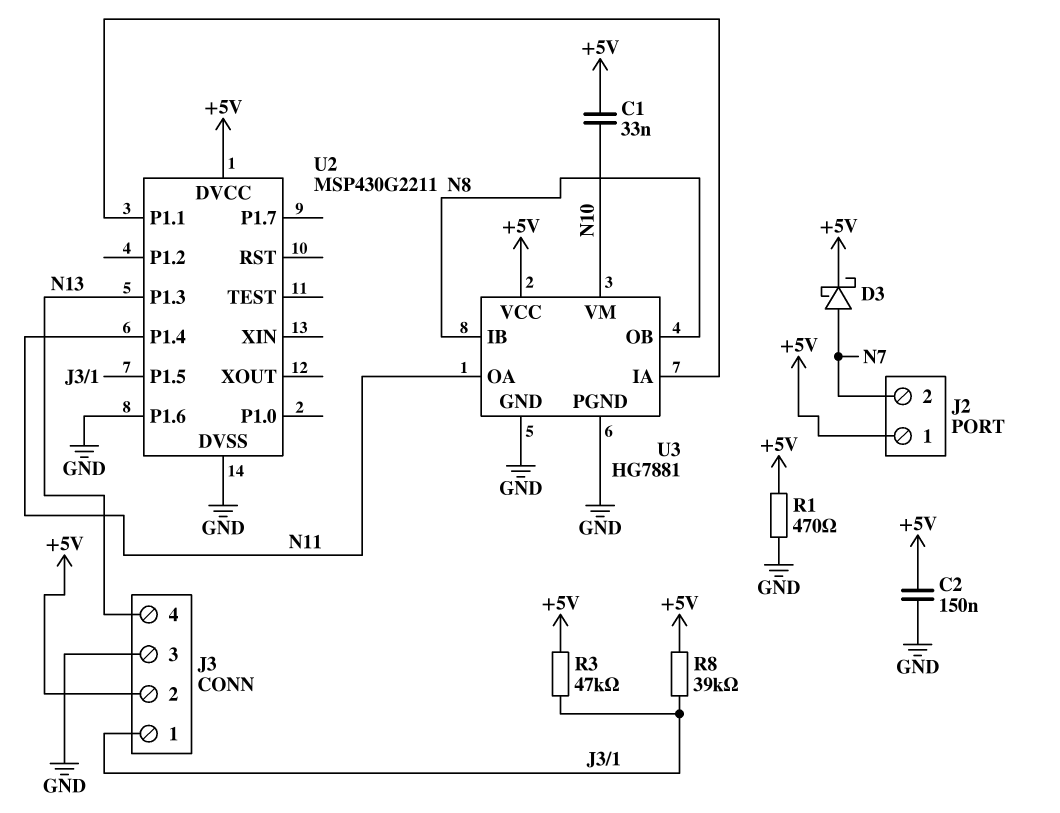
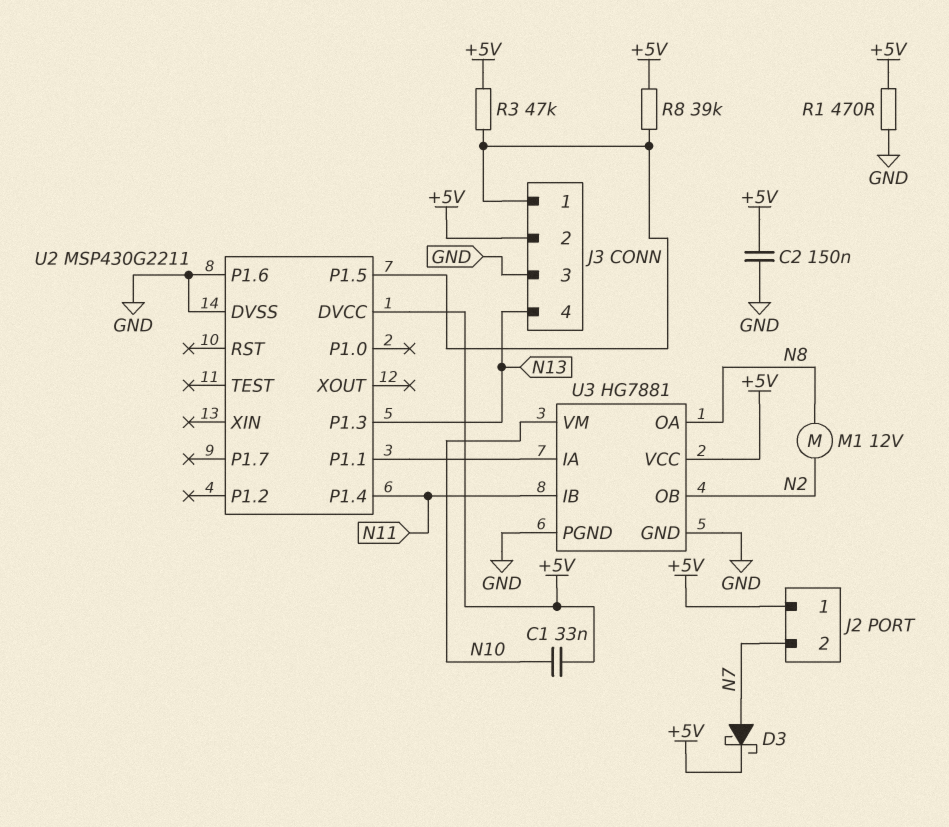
M1: none -> motor 12V (N2, N8)
U3 pin IB: N8 -> N11
U3 pin OA: N11 -> N8
U3 pin OB: N8 -> N2

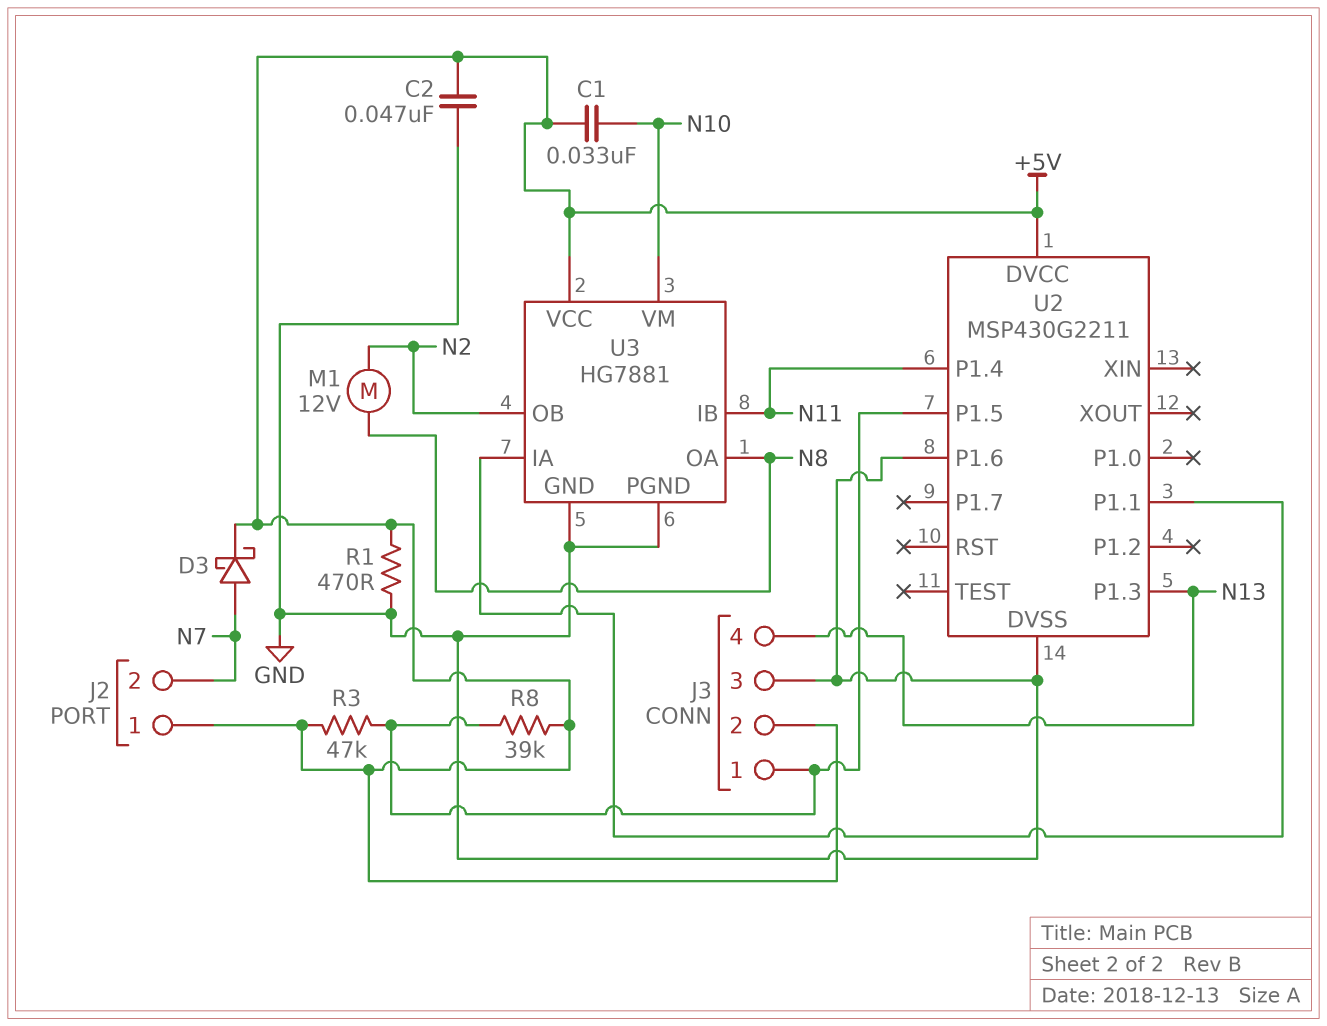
C2: 150nF (+5V, GND) -> 47nF (+5V, GND)

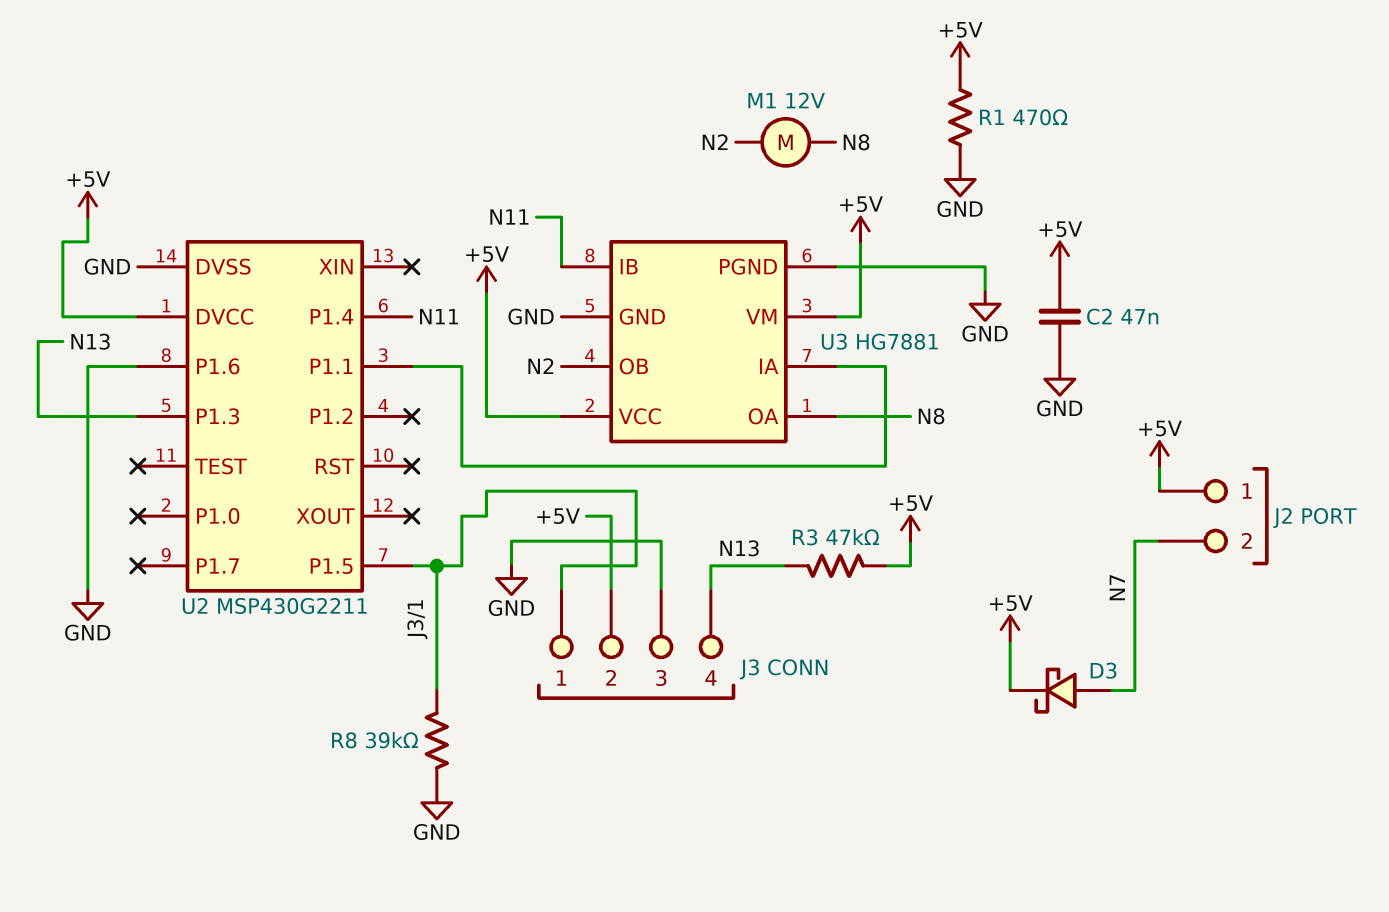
C1: 33nF (+5V, N10) -> none
R3: 47k (+5V, J3/1) -> 47k (+5V, N13)
R8: 39k (+5V, J3/1) -> 39k (GND, J3/1)
U3 pin VM: N10 -> +5V

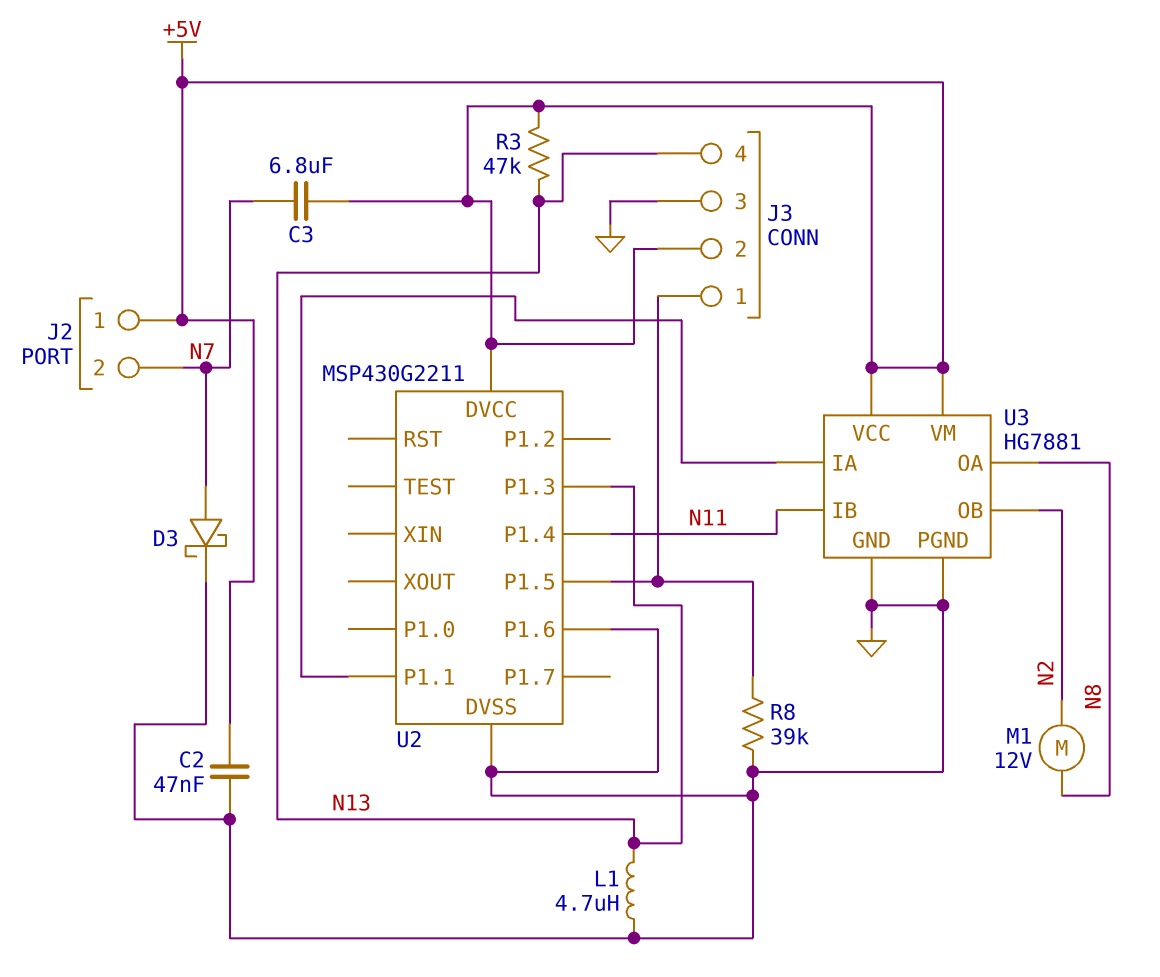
C3: none -> 6.8uF (+5V, N7)
D3: schottky (A N7, K +5V) -> schottky (A N7, K GND)
L1: none -> 4.7uH (GND, N13)
R1: 470 (+5V, GND) -> none

